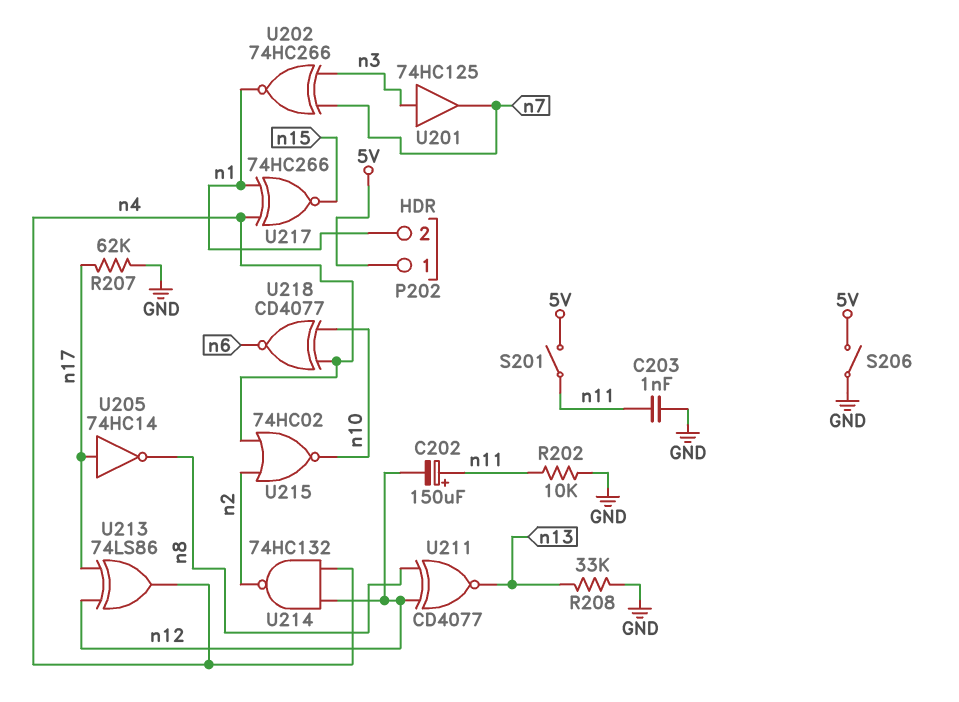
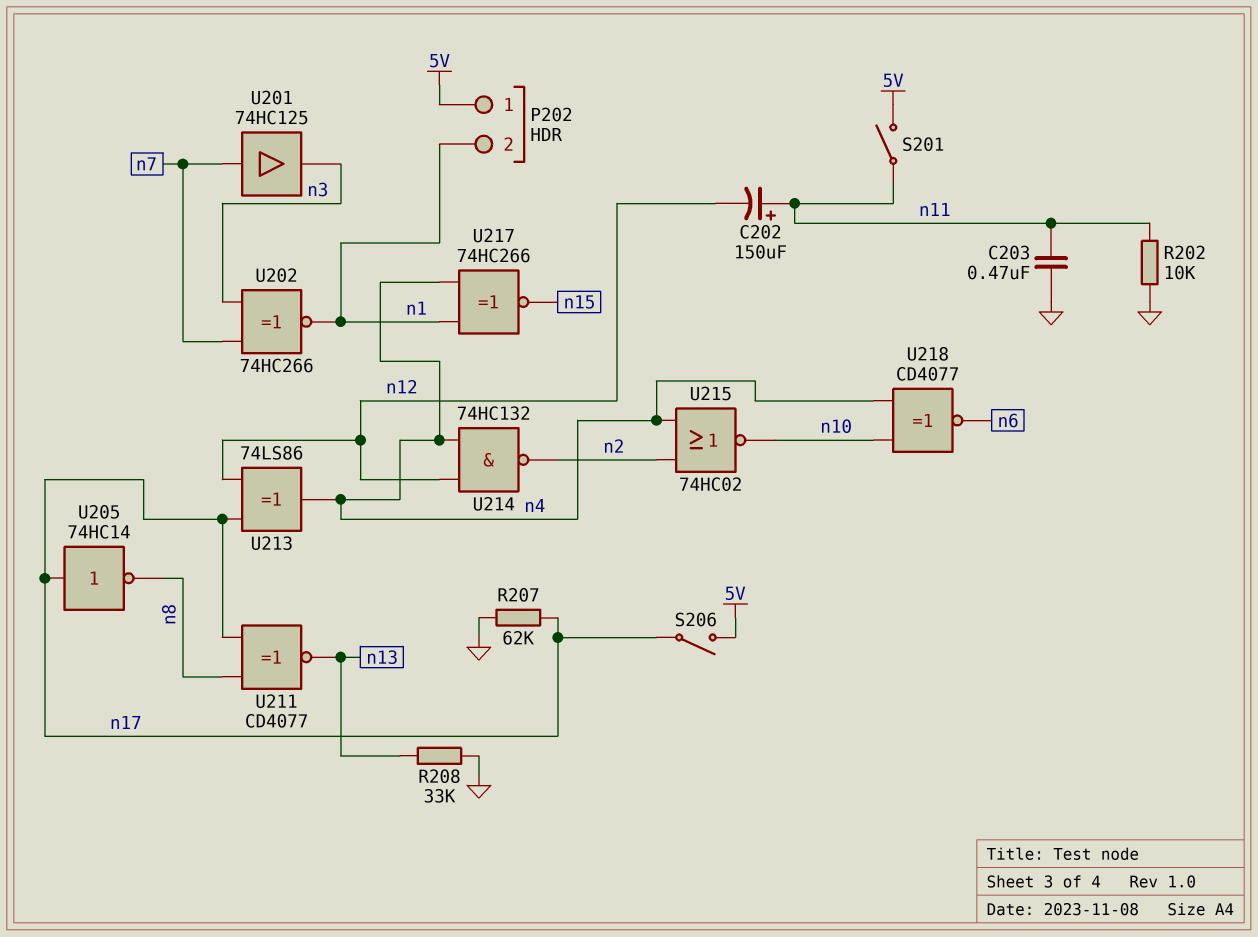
C203: 1nF (GND, n11) -> 470nF (GND, n11)
S206: switch (5V, GND) -> switch (5V, n17)
U201: buffer 74HC125 (in n3, out n7) -> buffer 74HC125 (in n7, out n3)
U211: XNOR CD4077 (in n8, in n12, out n13) -> XNOR CD4077 (in n8, in n17, out n13)

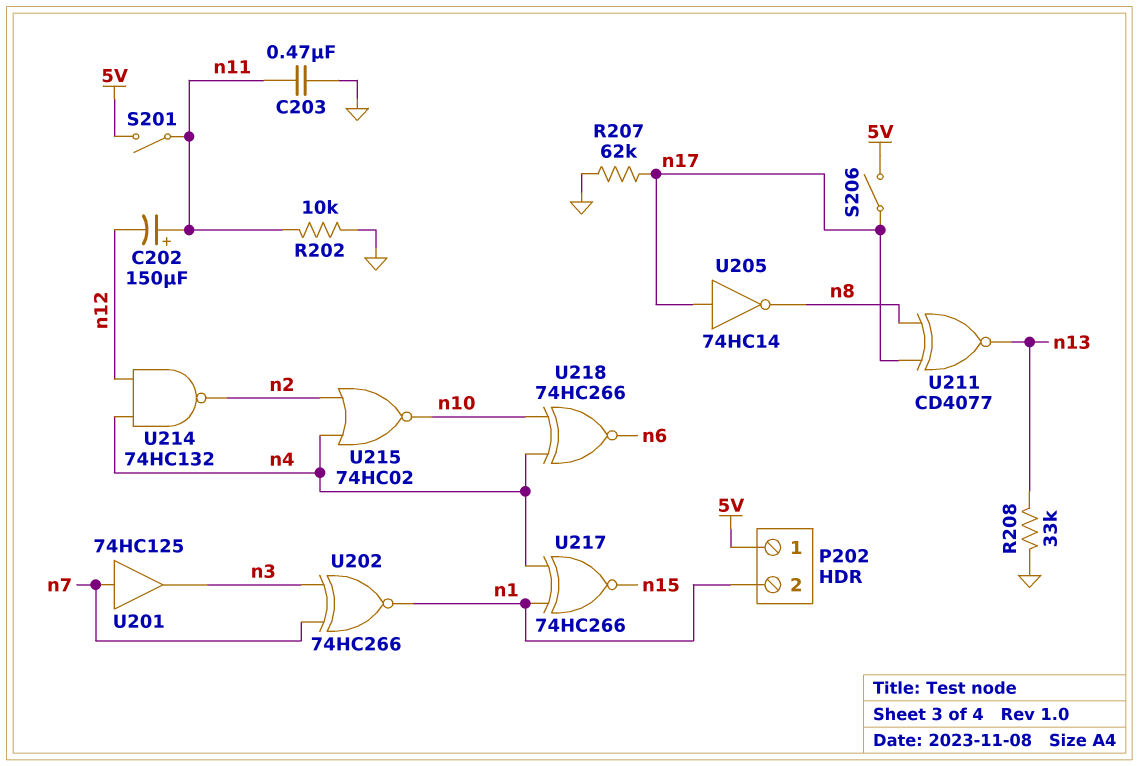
U213: XOR 74LS86 (in n12, in n17, out n4) -> none
U218: XNOR CD4077 (in n4, in n10, out n6) -> XNOR 74HC266 (in n4, in n10, out n6)

